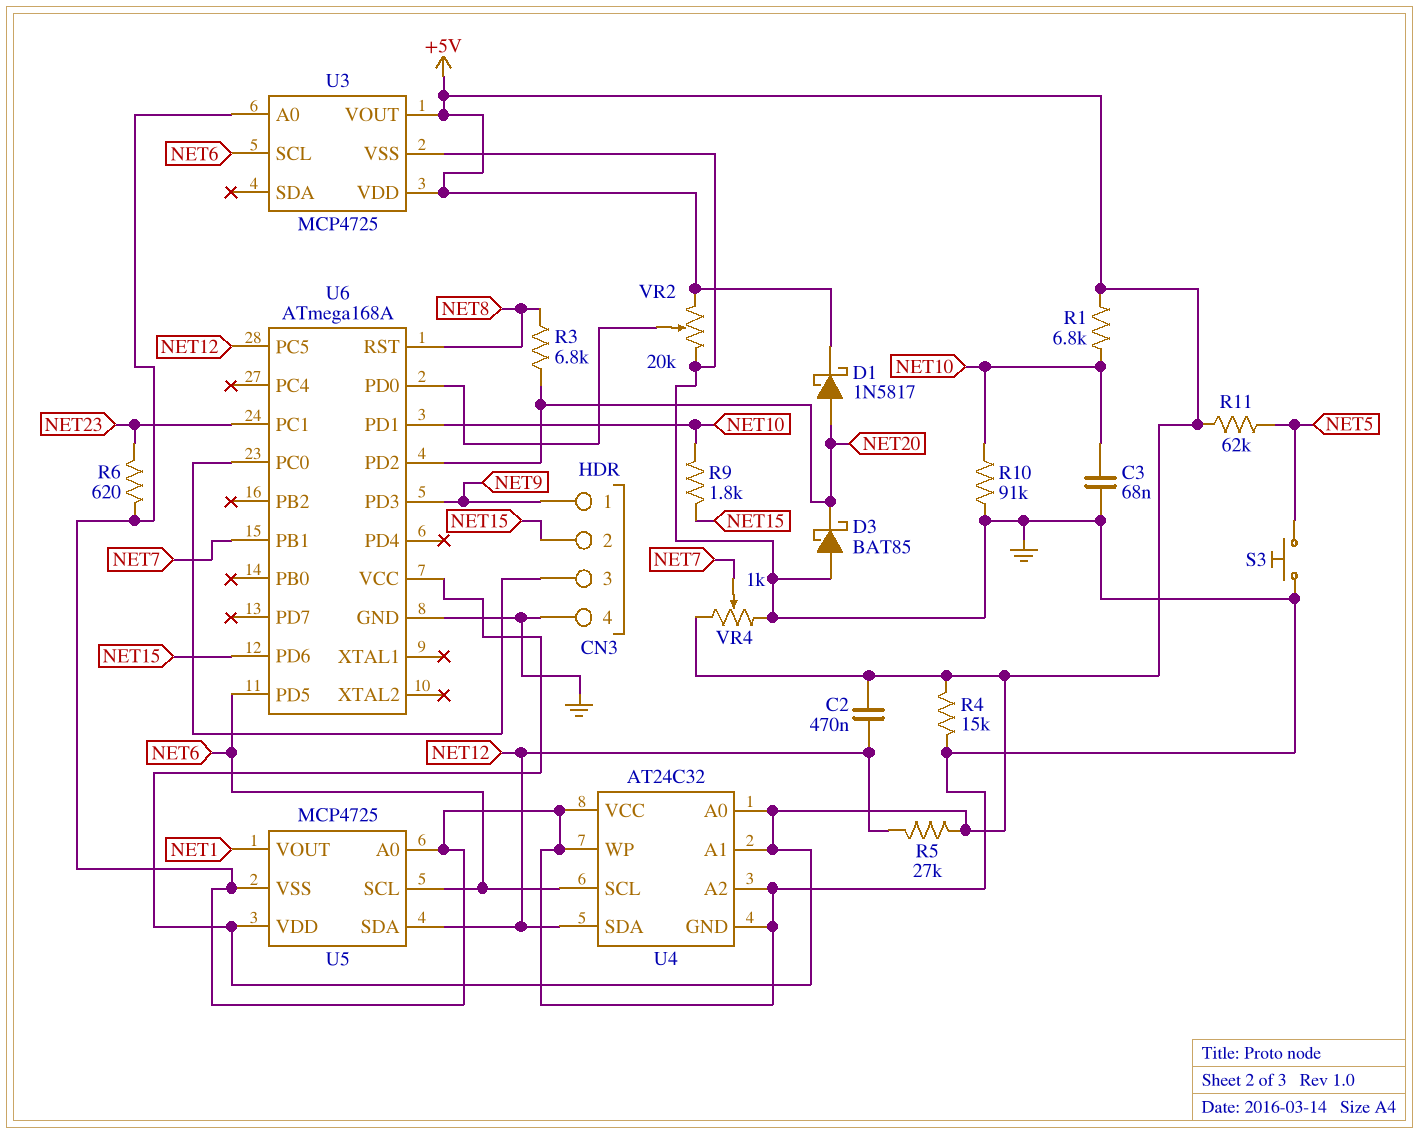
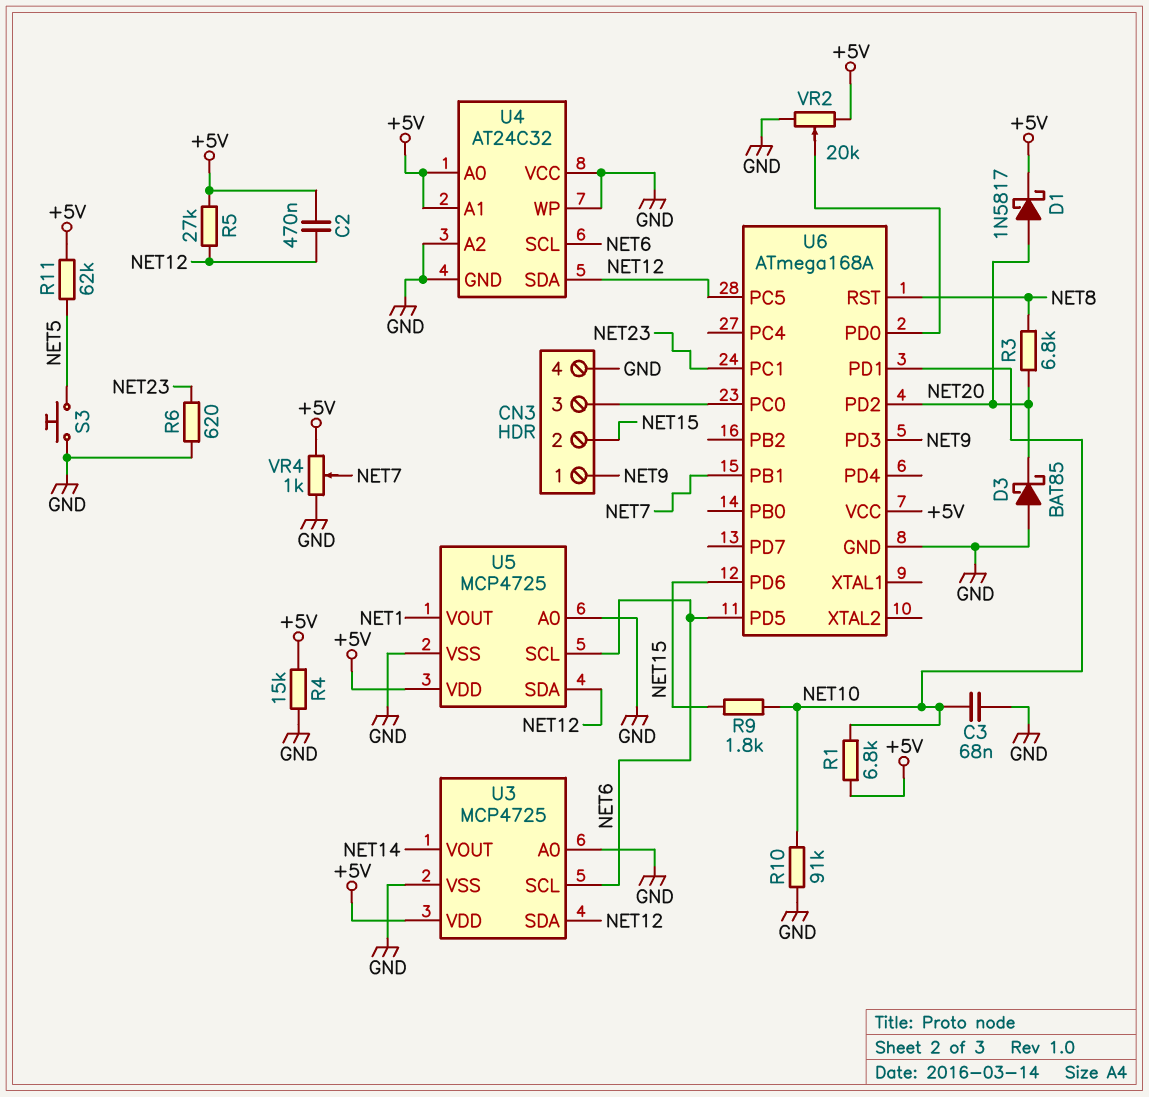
U3 pin SDA: none -> NET12
U3 pin VOUT: +5V -> NET14

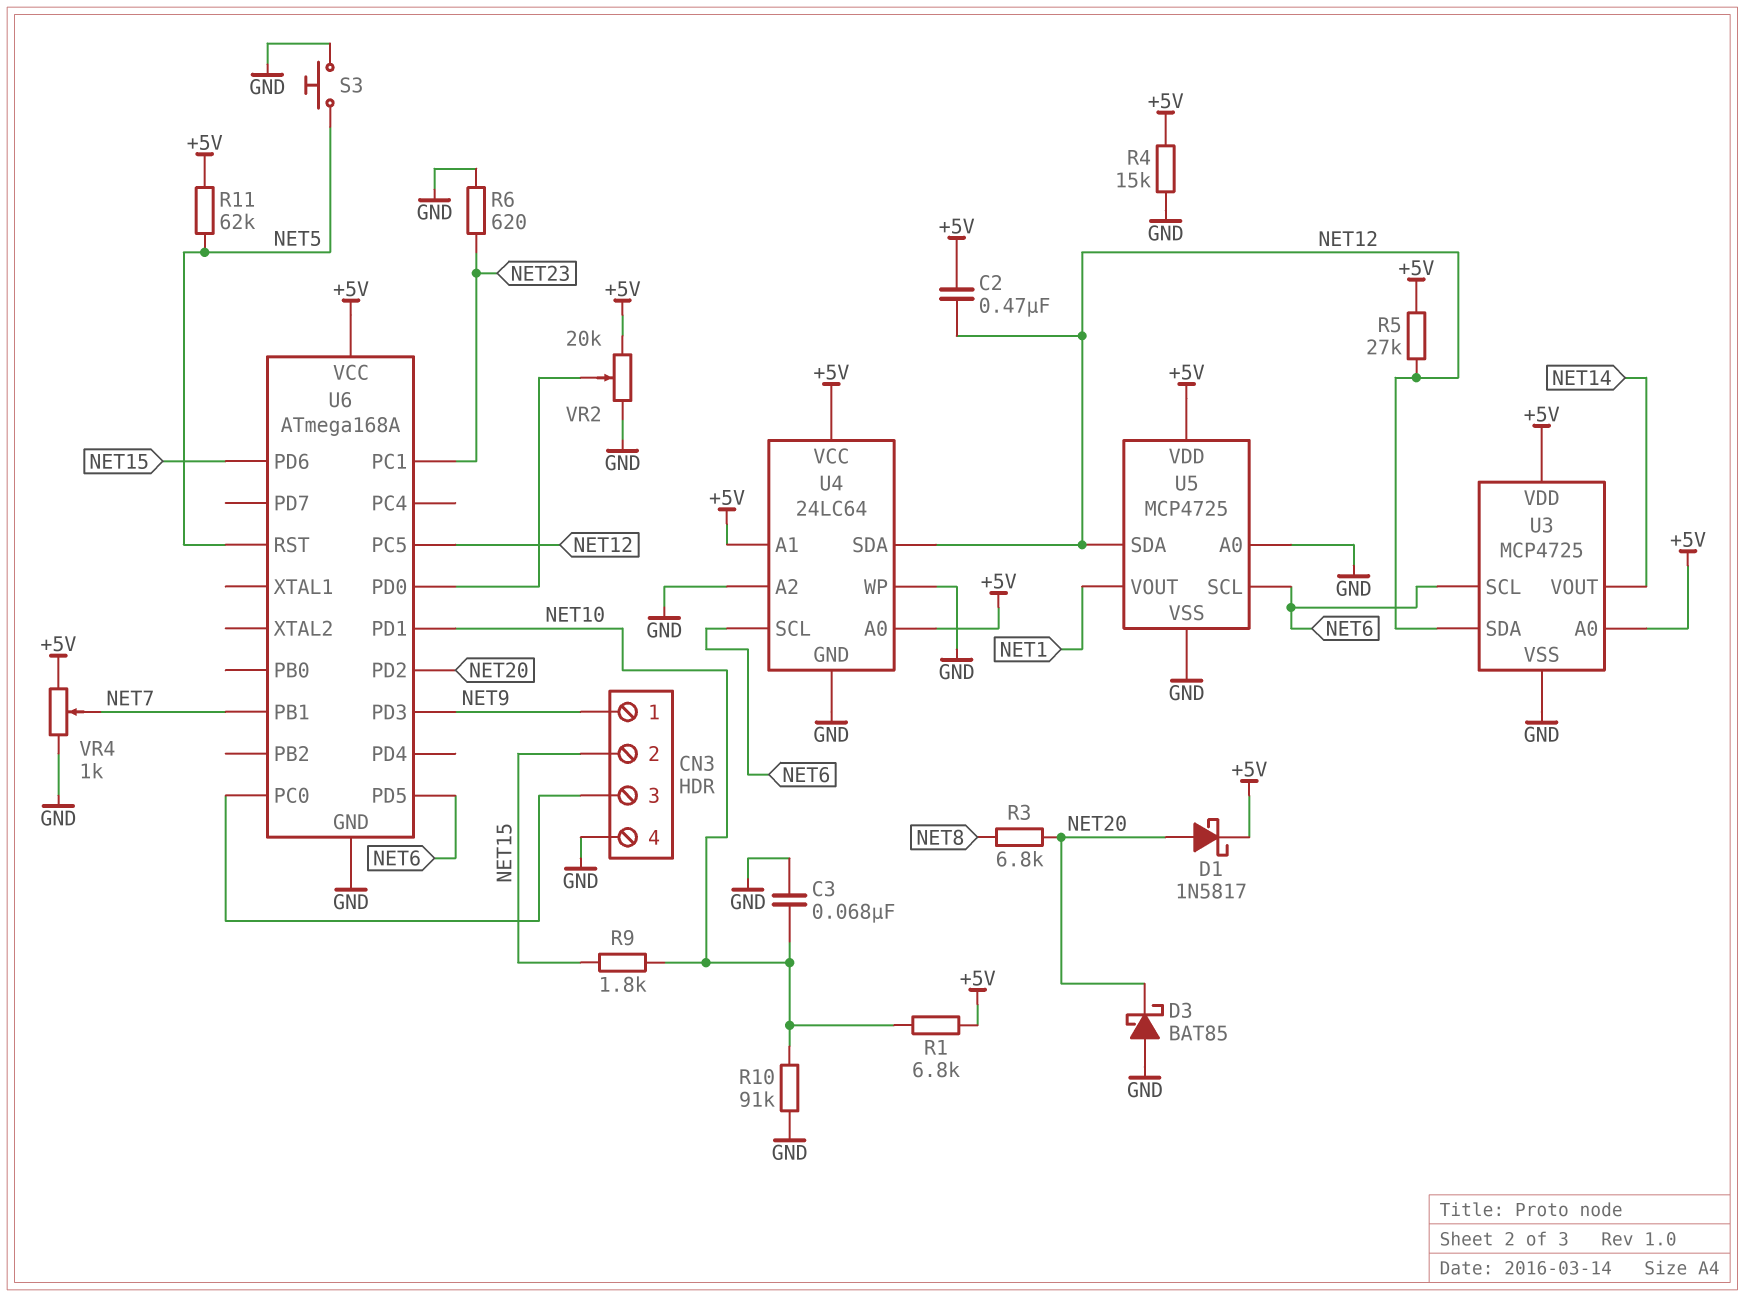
U3 pin A0: GND -> +5V
U4: AT24C32 -> 24LC64
U4 pin VCC: GND -> +5V
U6 pin RST: NET8 -> NET5

